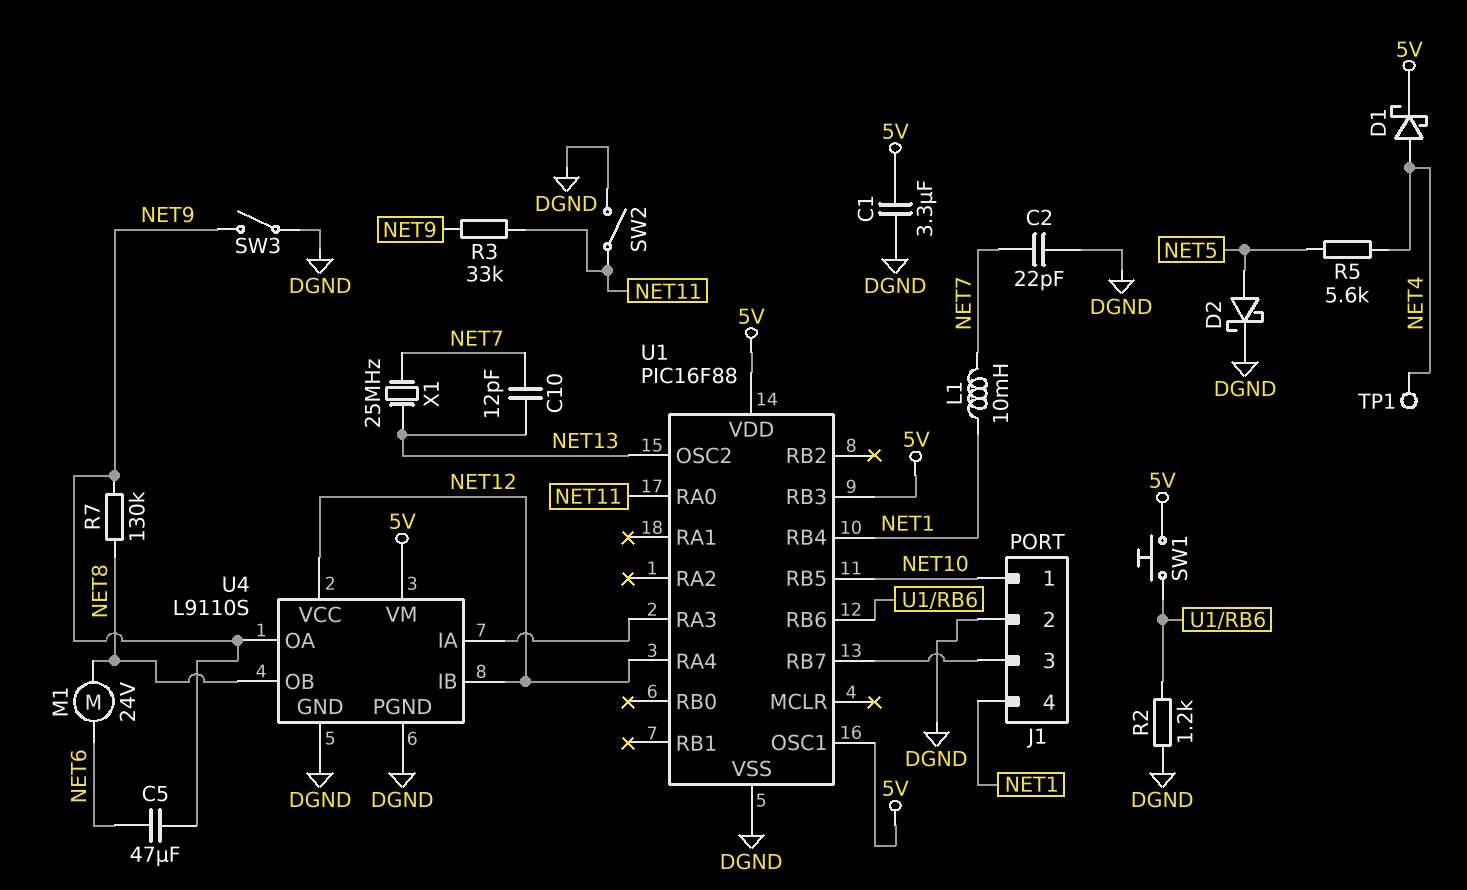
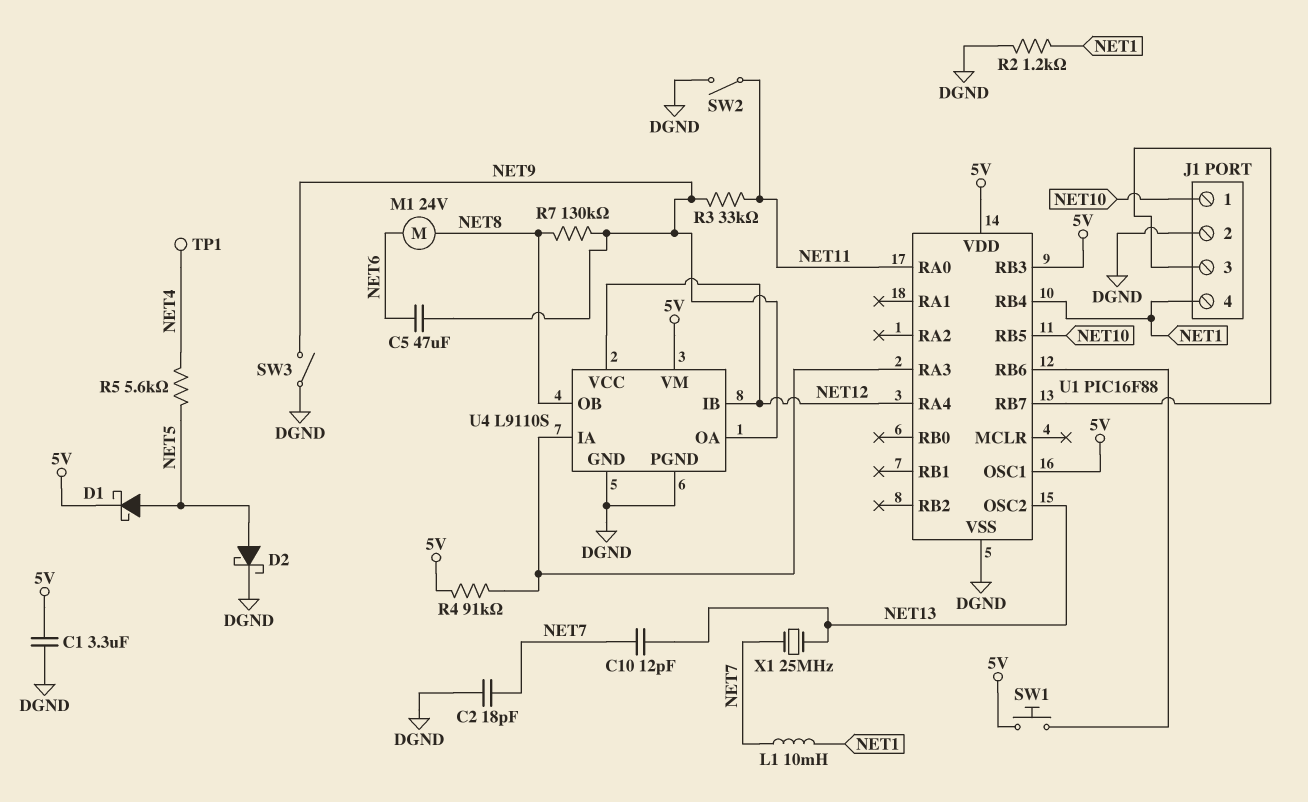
C2: 22pF (DGND, NET7) -> 18pF (DGND, NET7)
D1: schottky (A NET4, K 5V) -> schottky (A NET5, K 5V)
R2: 1.2k (DGND, U1/RB6) -> 1.2k (DGND, NET1)
R4: none -> 91k (5V, U1/RA3)

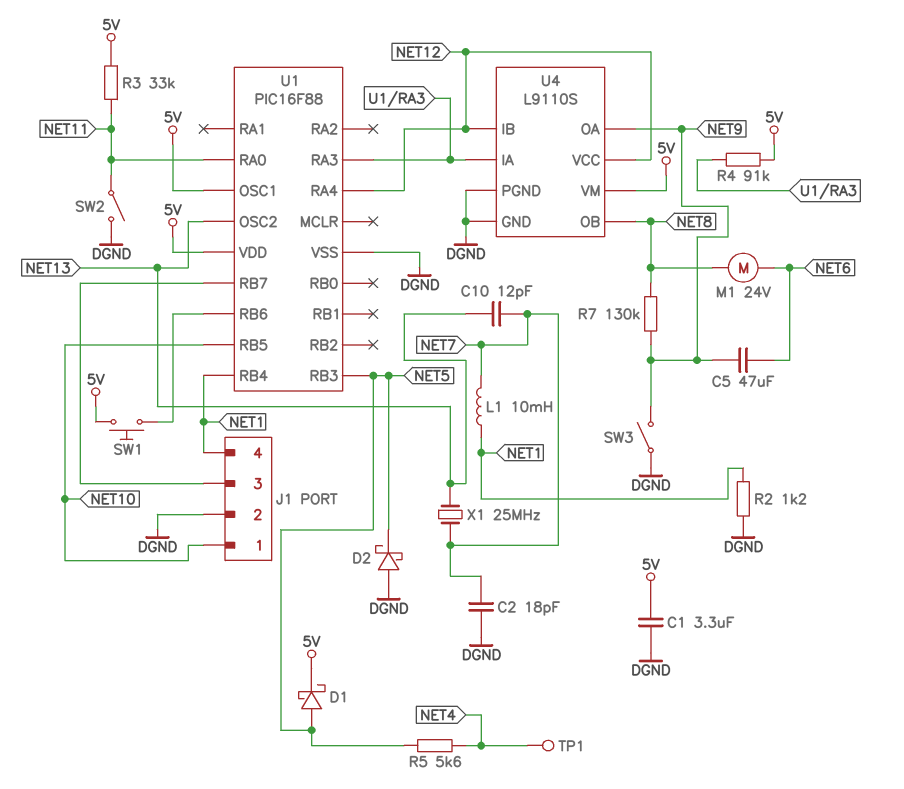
D2: schottky (A NET5, K DGND) -> schottky (A DGND, K NET5)
R3: 33k (NET9, NET11) -> 33k (5V, NET11)
U1 pin RB3: 5V -> NET5

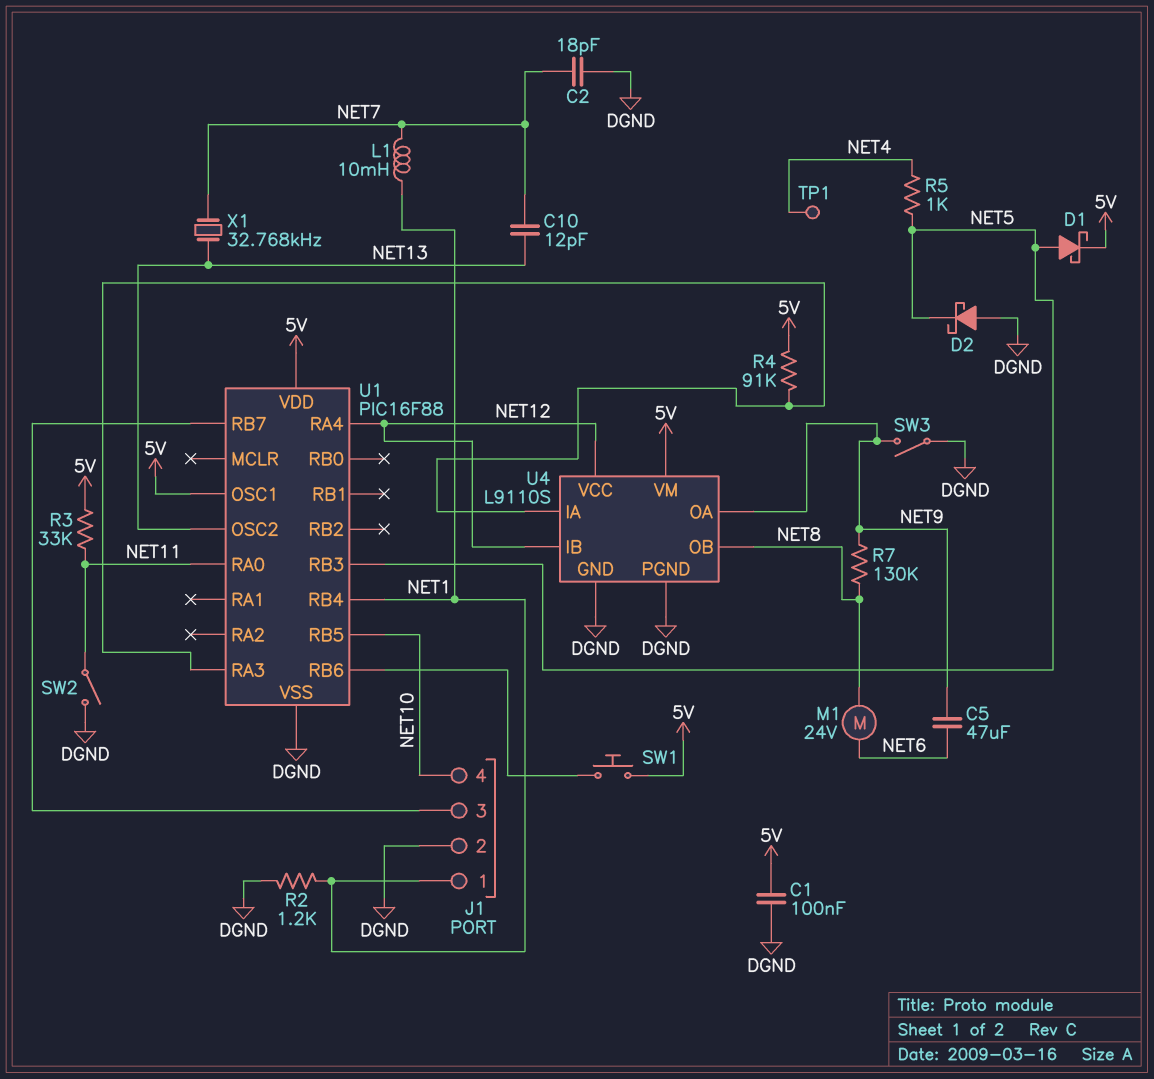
C1: 3.3uF (5V, DGND) -> 100nF (5V, DGND)
J1 pin 1: NET10 -> NET1
J1 pin 4: NET1 -> NET10
R5: 5.6k (NET4, NET5) -> 1k (NET4, NET5)
X1: 25MHz (NET7, NET13) -> 32.768kHz (NET7, NET13)

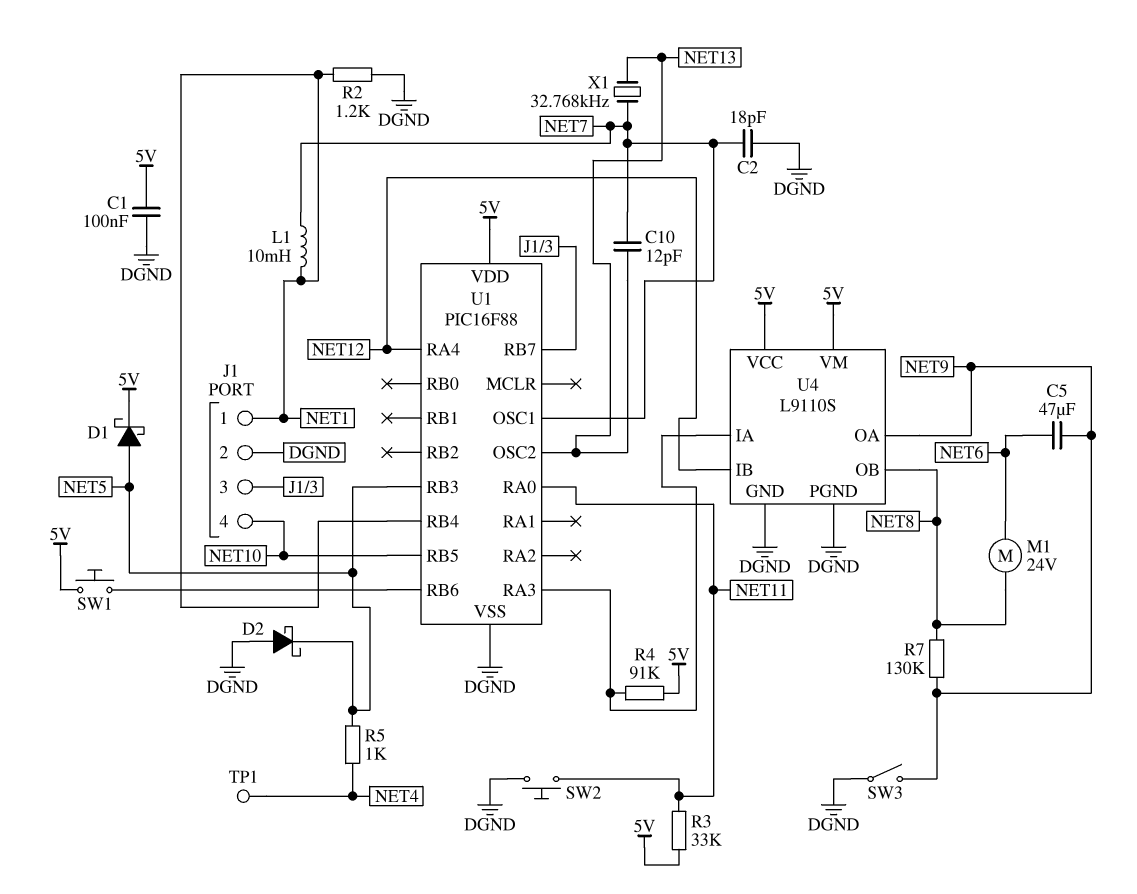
SW2: switch (DGND, NET11) -> button (DGND, NET11)
U1 pin OSC1: 5V -> NET7
U4 pin VCC: NET12 -> 5V

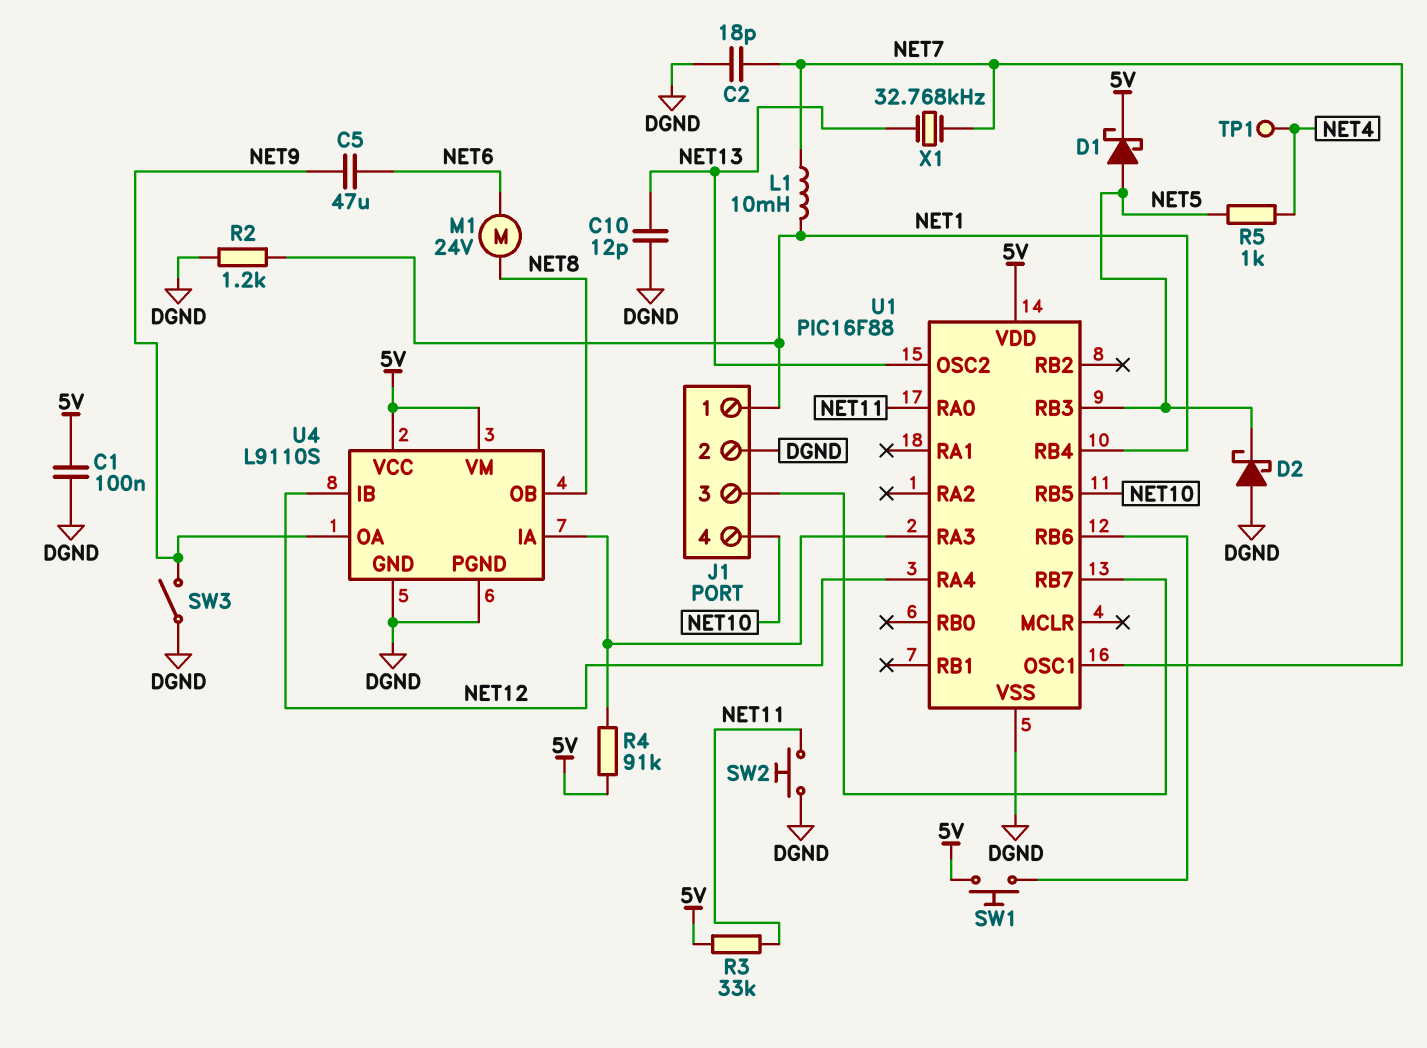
C10: 12pF (NET7, NET13) -> 12pF (DGND, NET13)
R7: 130k (NET8, NET9) -> none

